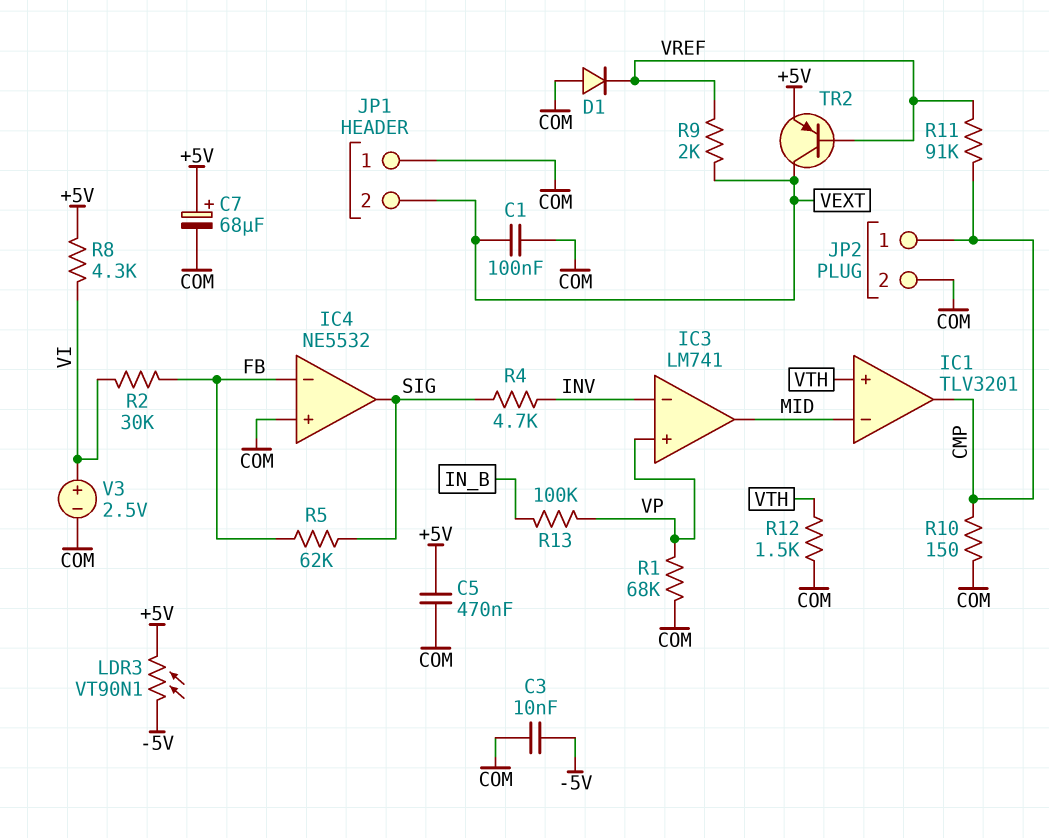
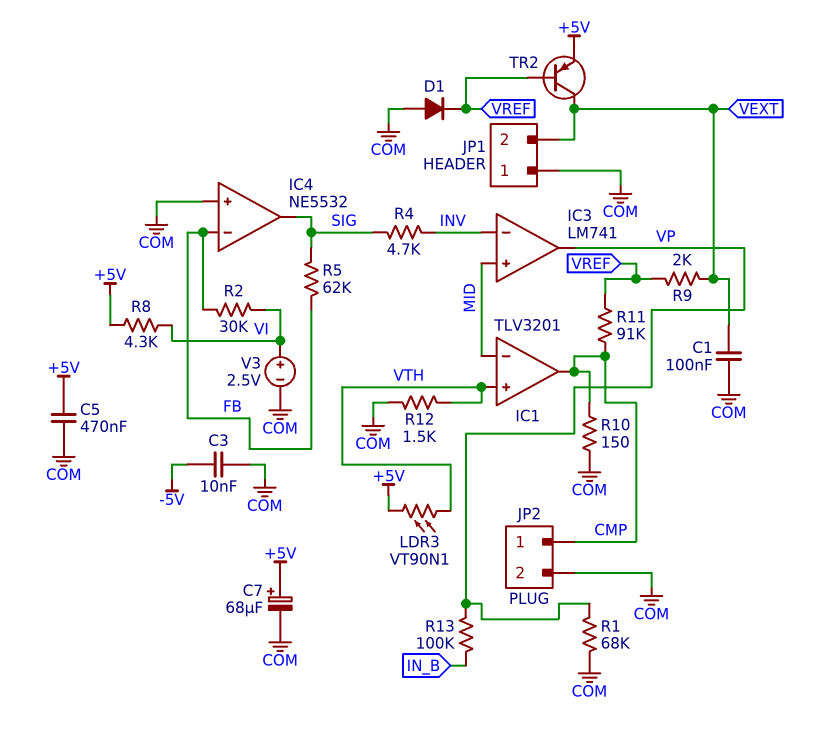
IC3 pin in+: VP -> MID
IC3 pin out: MID -> VP
LDR3: VT90N1 (+5V, -5V) -> VT90N1 (+5V, VTH)

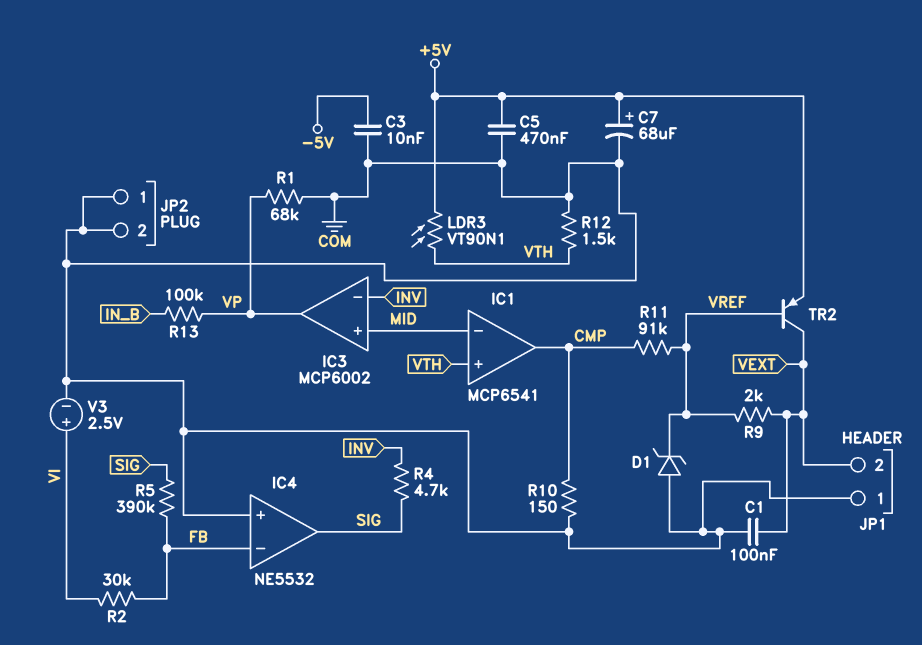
D1: diode (A COM, K VREF) -> zener (A COM, K VREF)
IC1: TLV3201 -> MCP6541
IC3: LM741 -> MCP6002
JP2 pin 1: CMP -> COM
R5: 62k (FB, SIG) -> 390k (FB, SIG)
R8: 4.3k (+5V, VI) -> none

